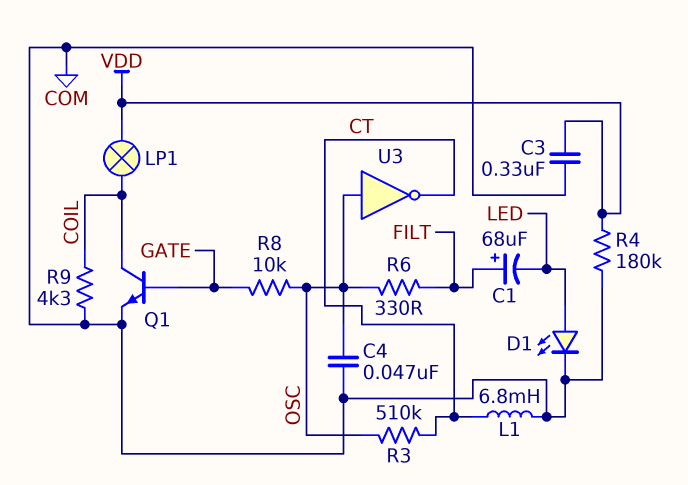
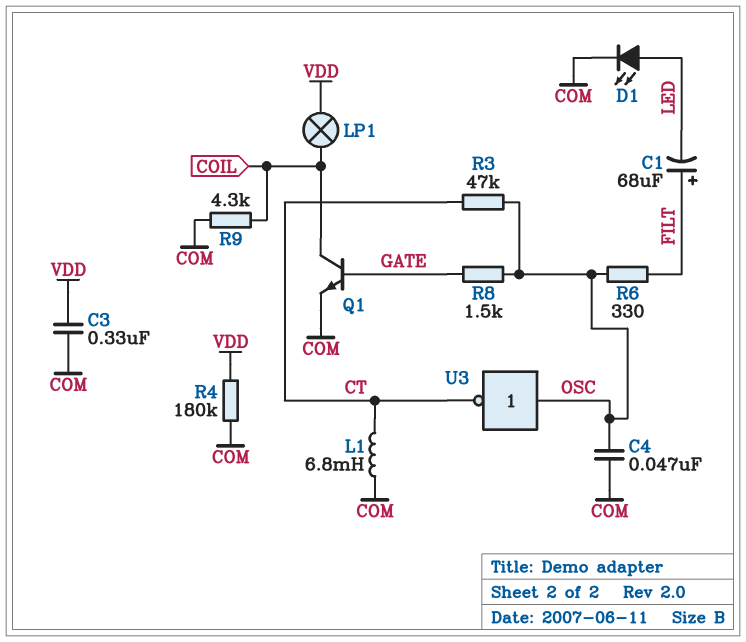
R3: 510k (CT, OSC) -> 47k (CT, OSC)
R8: 10k (GATE, OSC) -> 1.5k (GATE, OSC)

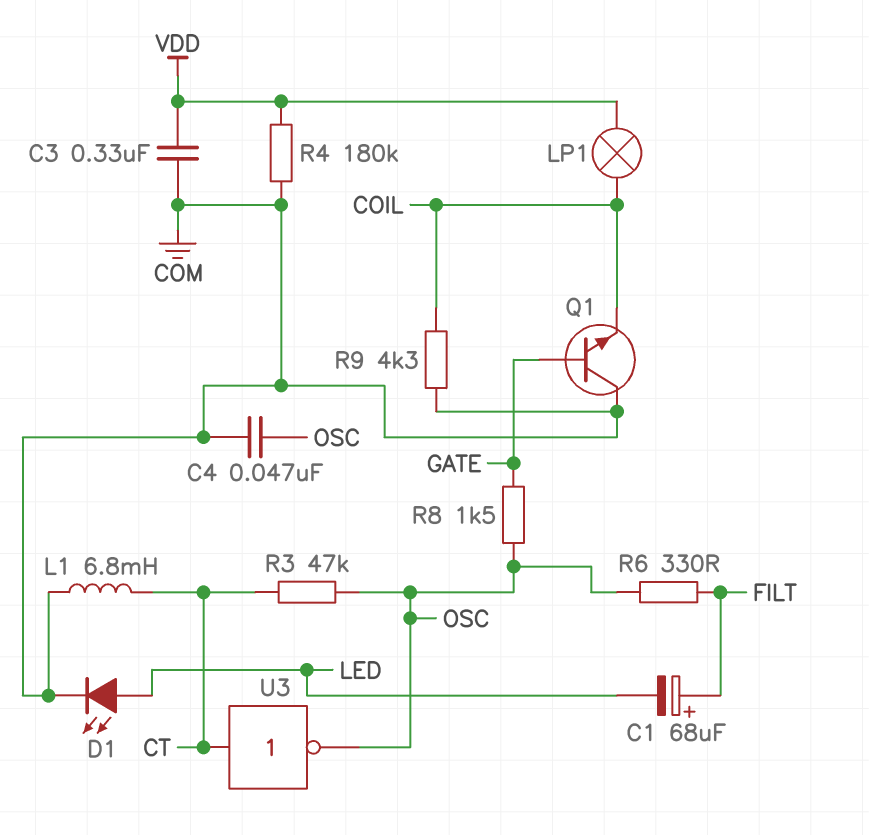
Q1: NPN (B GATE, C COIL, E COM) -> NPN (B GATE, C COM, E COIL)
U3: NOT (in OSC, out CT) -> NOT (in CT, out OSC)

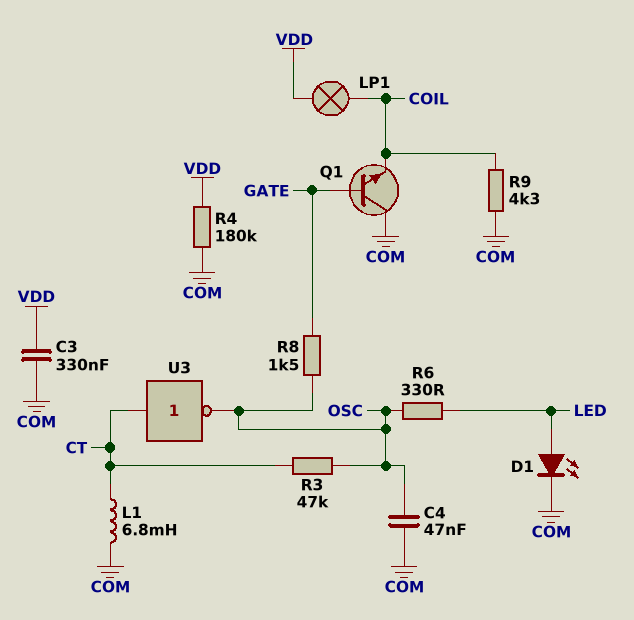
C1: 68uF (plus FILT, minus LED) -> none
R6: 330 (FILT, OSC) -> 330 (LED, OSC)

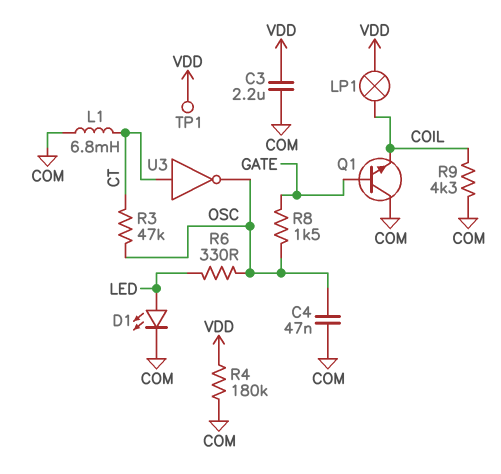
C3: 330nF (COM, VDD) -> 2.2uF (COM, VDD)
TP1: none -> test point (VDD)

